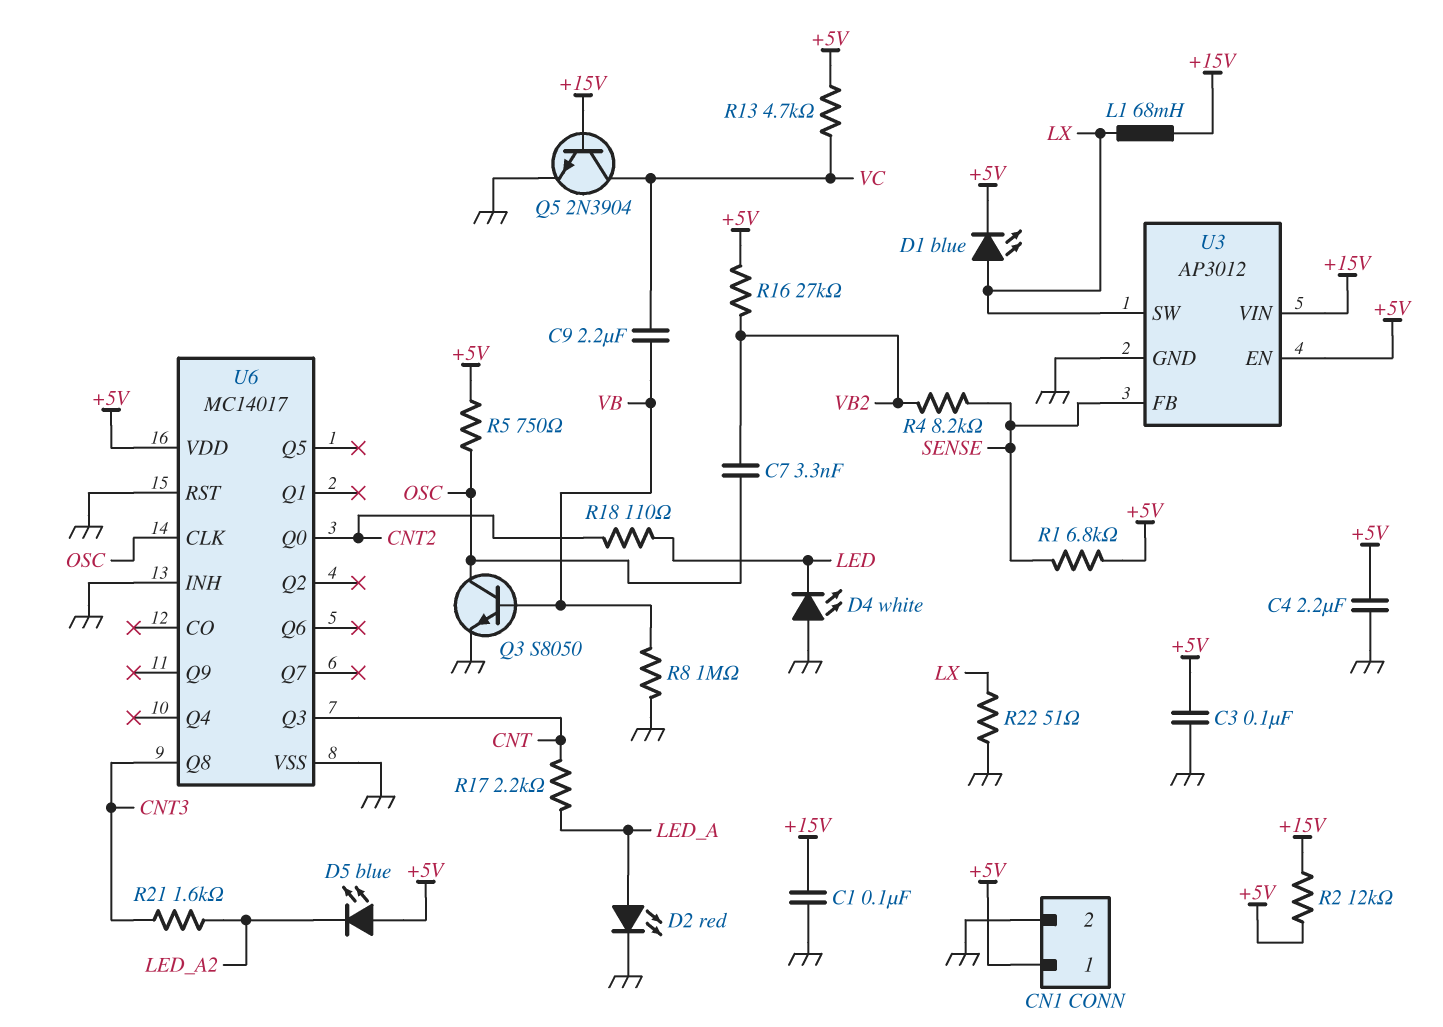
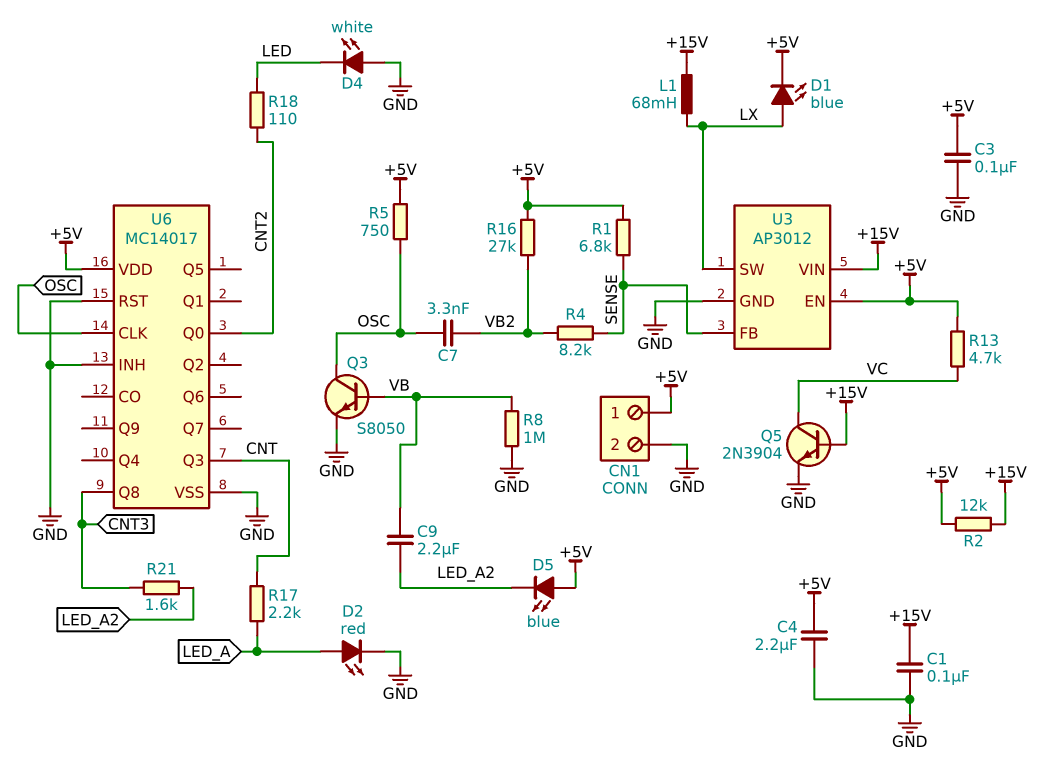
C9: 2.2uF (VB, VC) -> 2.2uF (LED_A2, VB)
R22: 51 (GND, LX) -> none

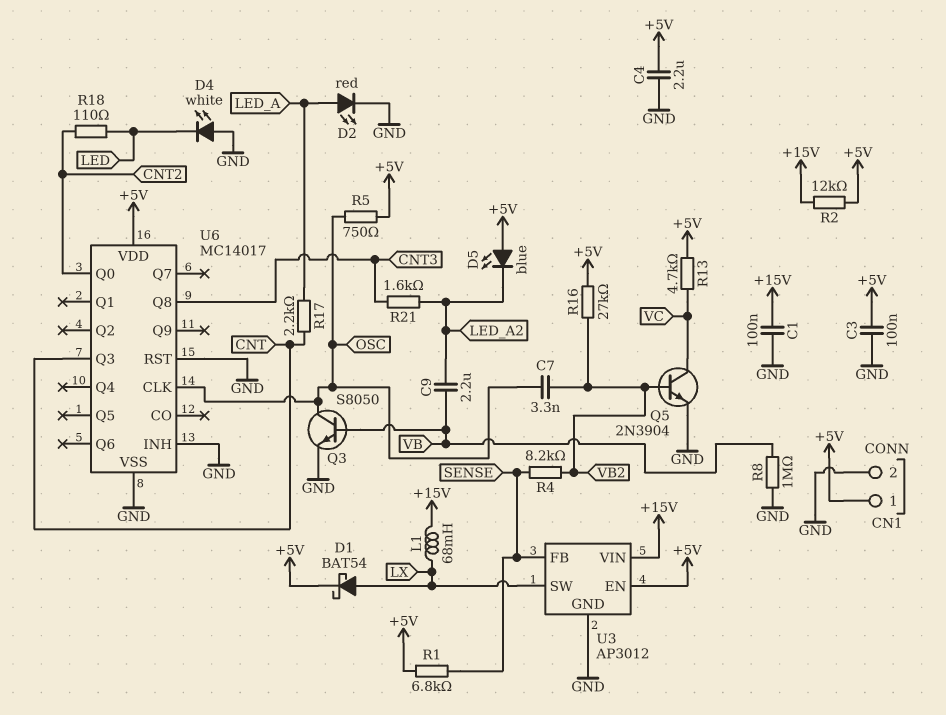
D1: LED blue (A LX, K +5V) -> schottky BAT54 (A LX, K +5V)
Q5: NPN 2N3904 (B +15V, C VC, E GND) -> NPN 2N3904 (B VB2, C VC, E GND)

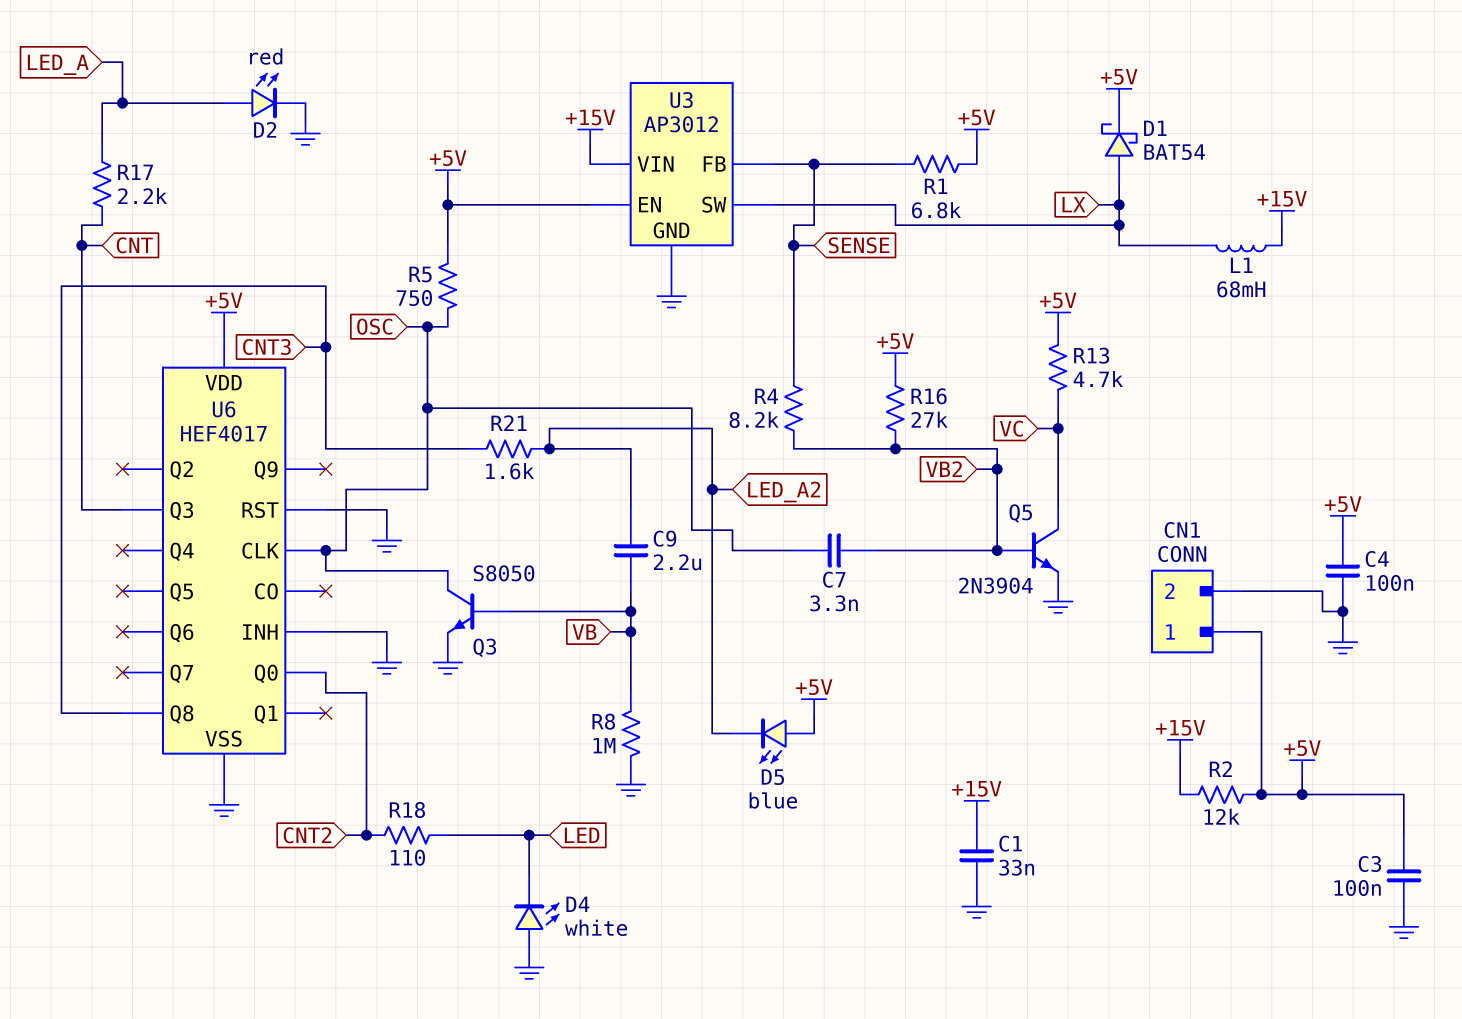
C1: 100nF (+15V, GND) -> 33nF (+15V, GND)
C4: 2.2uF (+5V, GND) -> 100nF (+5V, GND)
U6: MC14017 -> HEF4017

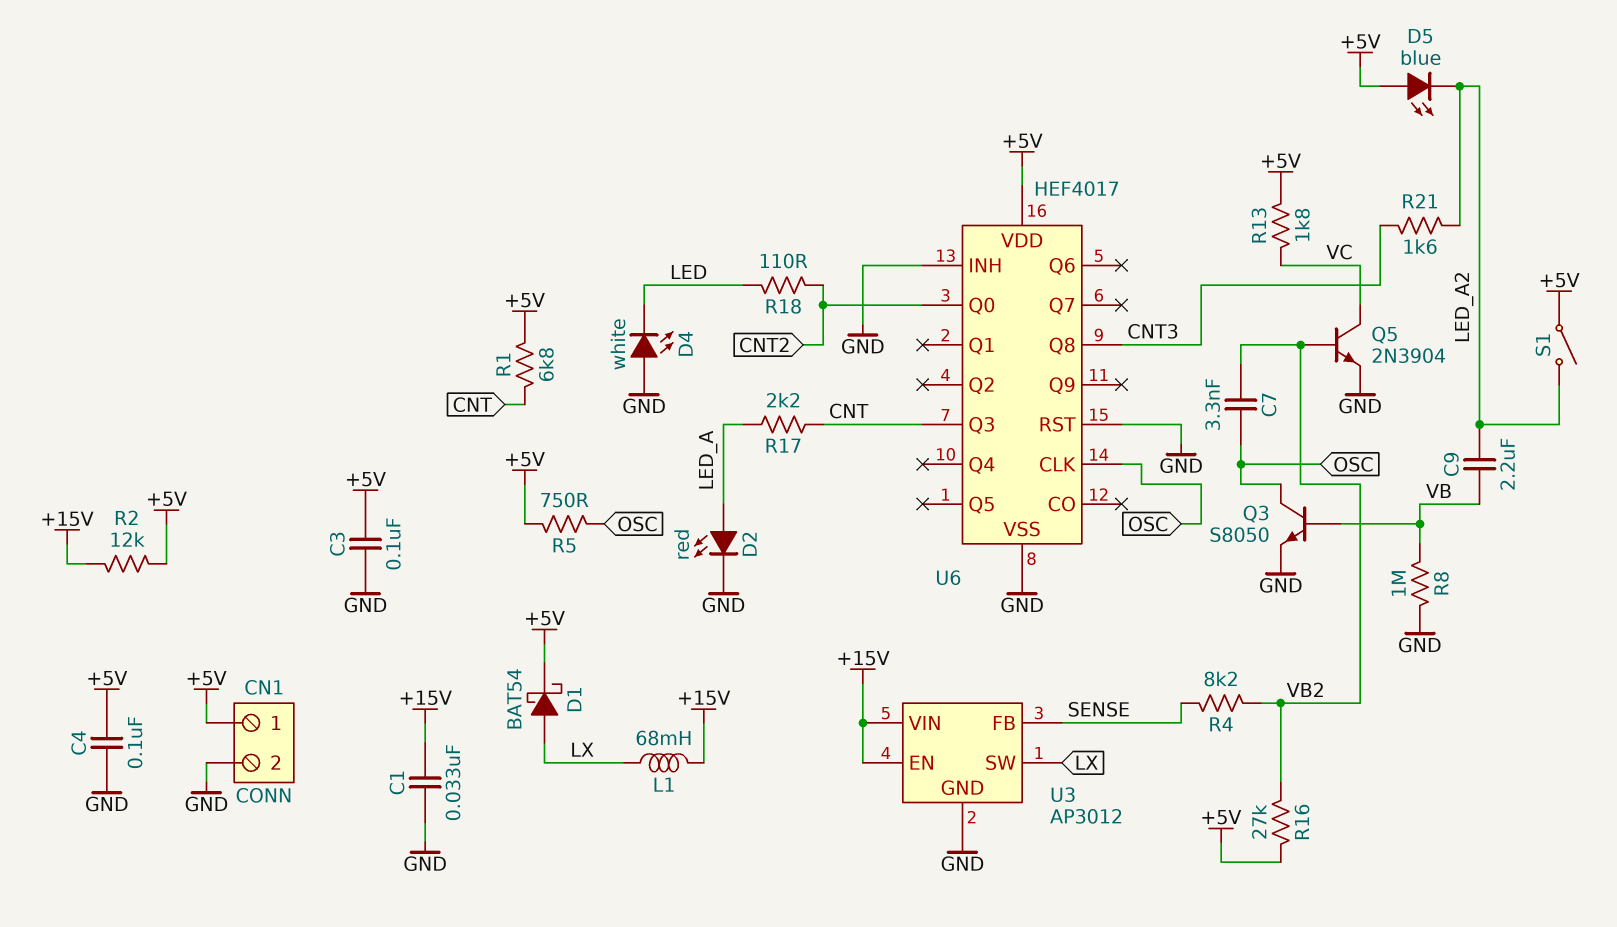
R1: 6.8k (+5V, SENSE) -> 6.8k (+5V, CNT)
R13: 4.7k (+5V, VC) -> 1.8k (+5V, VC)
S1: none -> switch (+5V, LED_A2)
U3 pin EN: +5V -> +15V

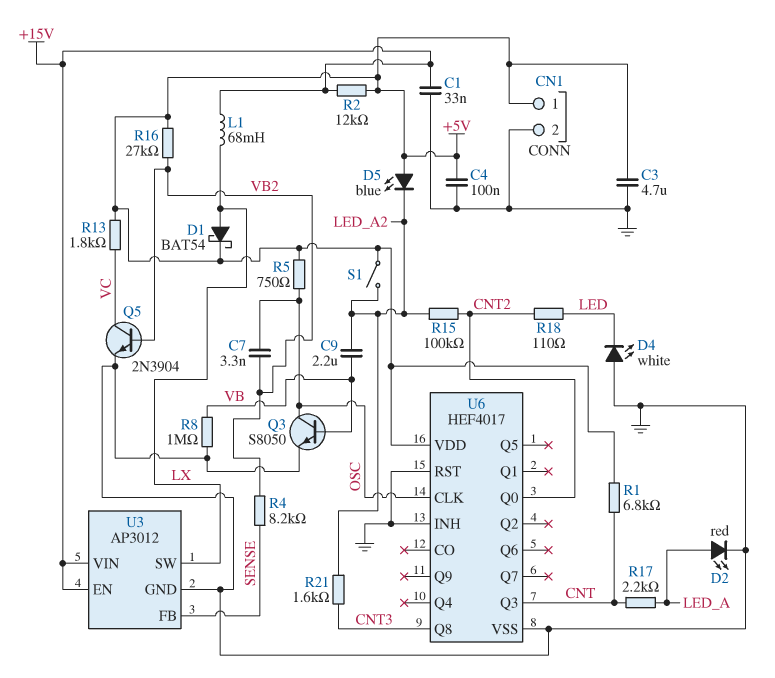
C3: 100nF (+5V, GND) -> 4.7uF (+5V, GND)
R15: none -> 100k (CNT2, LED_A2)

